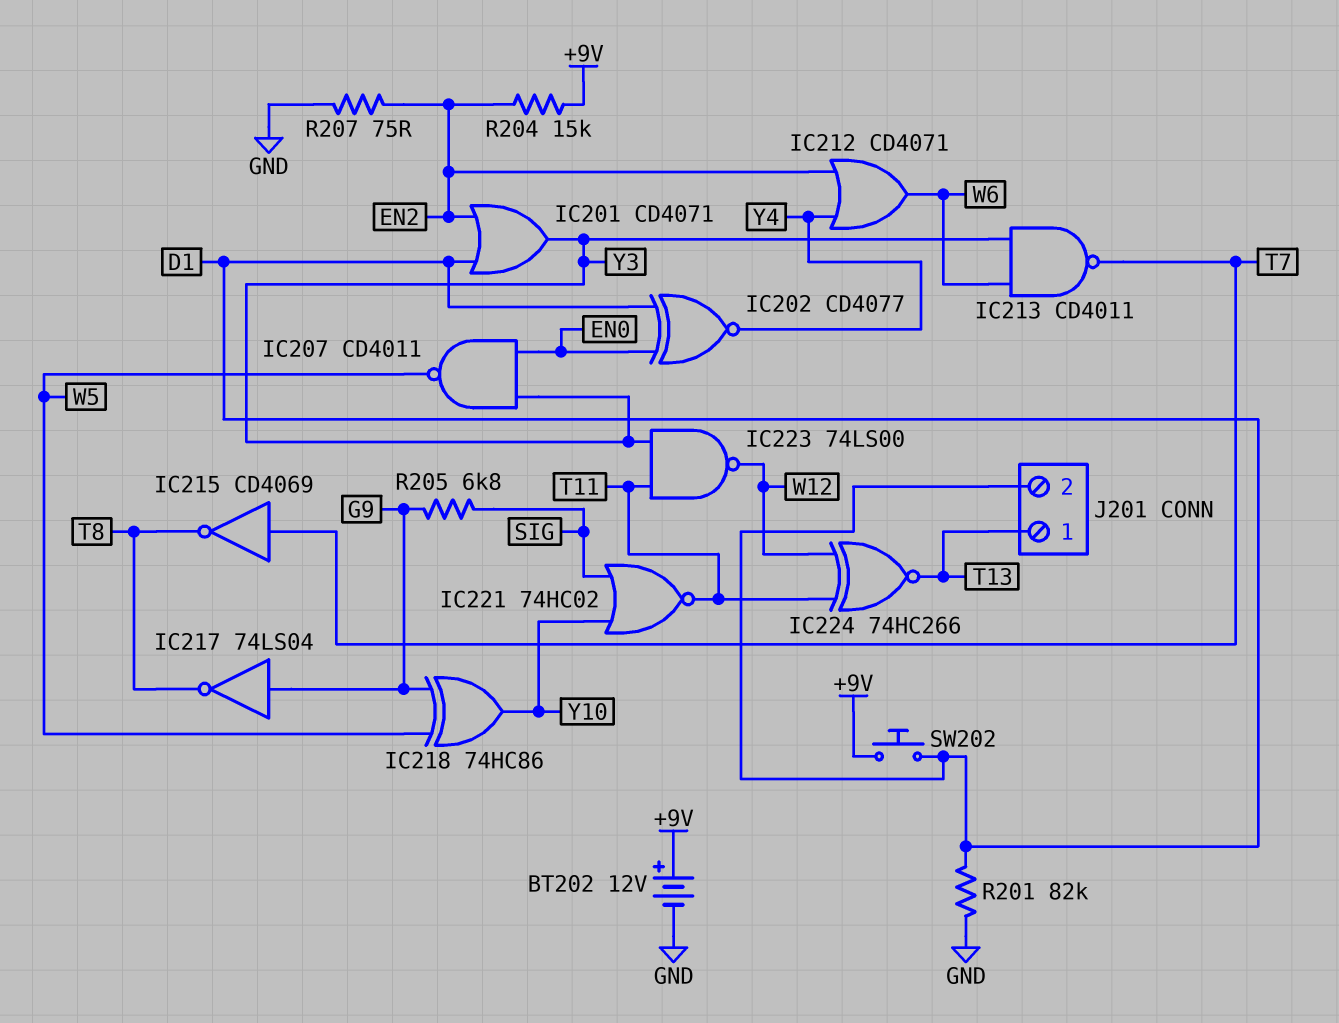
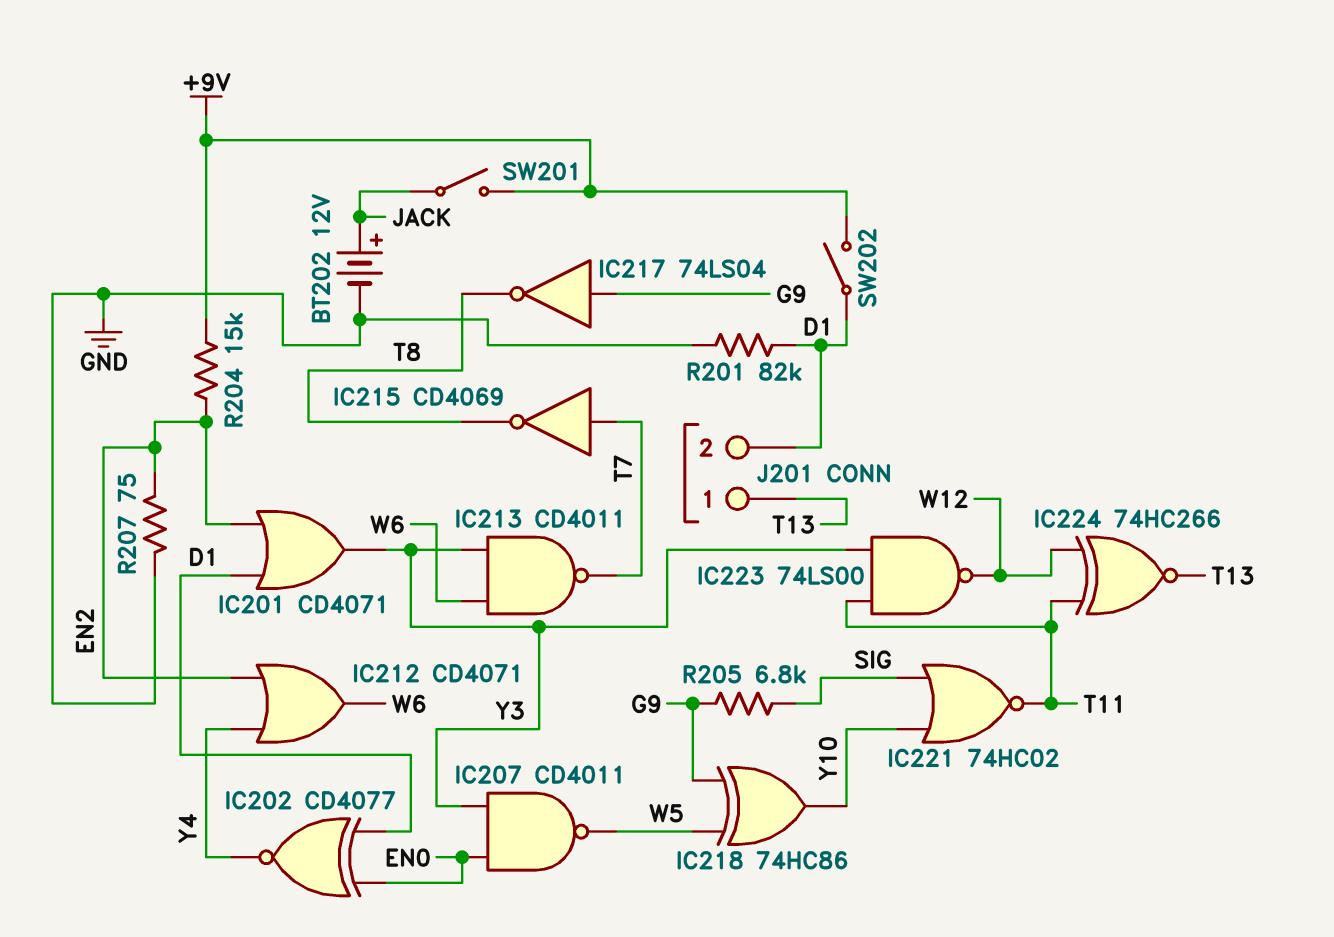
BT202: 12V (plus +9V, minus GND) -> 12V (plus JACK, minus GND)
SW201: none -> switch (+9V, JACK)
SW202: button (+9V, D1) -> switch (+9V, D1)

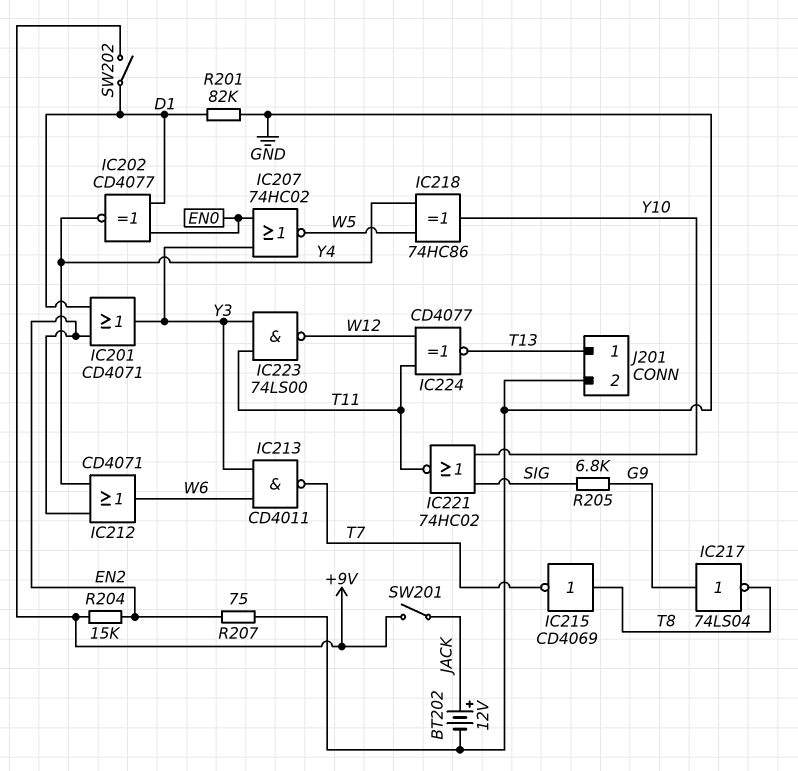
IC207: NAND CD4011 (in EN0, in Y3, out W5) -> NOR 74HC02 (in EN0, in Y3, out W5)
IC215: NOT CD4069 (in T7, out T8) -> NOT CD4069 (in T8, out T7)
IC218: XOR 74HC86 (in G9, in W5, out Y10) -> XOR 74HC86 (in W5, in Y4, out Y10)
IC224: XNOR 74HC266 (in T11, in W12, out T13) -> XNOR CD4077 (in T11, in W12, out T13)
J201 pin 2: D1 -> GND

